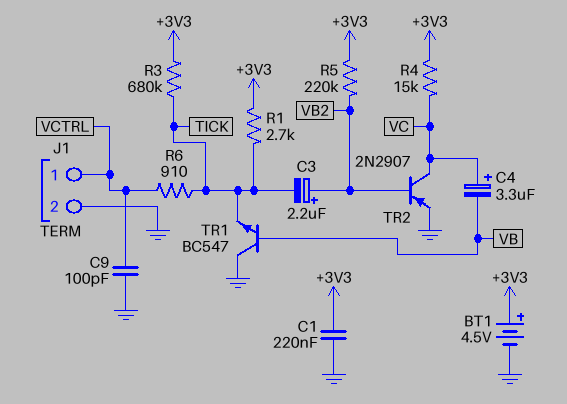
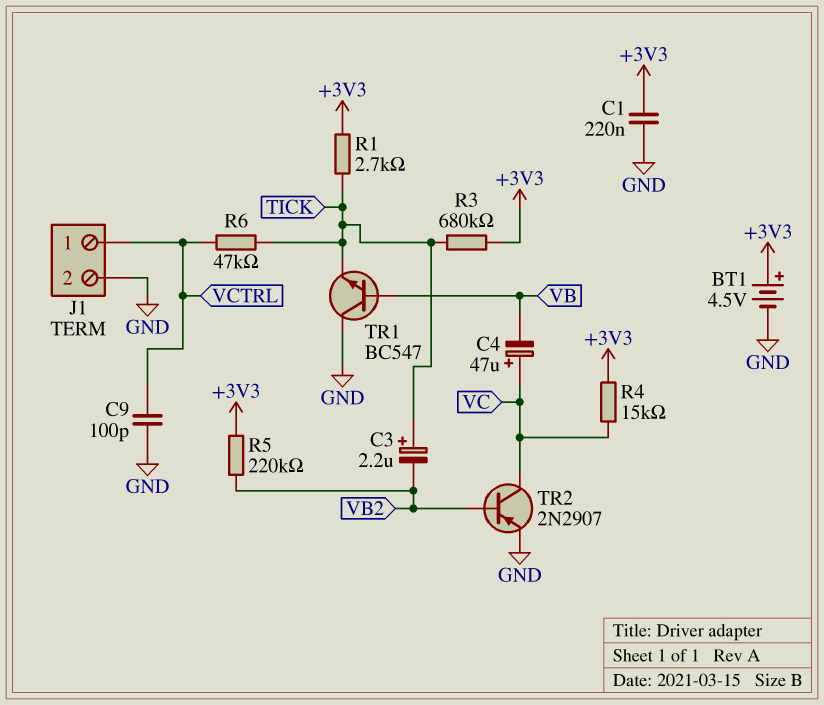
C3: 2.2uF (plus VB2, minus TICK) -> 2.2uF (plus TICK, minus VB2)
C4: 3.3uF (plus VC, minus VB) -> 47uF (plus VC, minus VB)
R6: 910 (TICK, VCTRL) -> 47k (TICK, VCTRL)

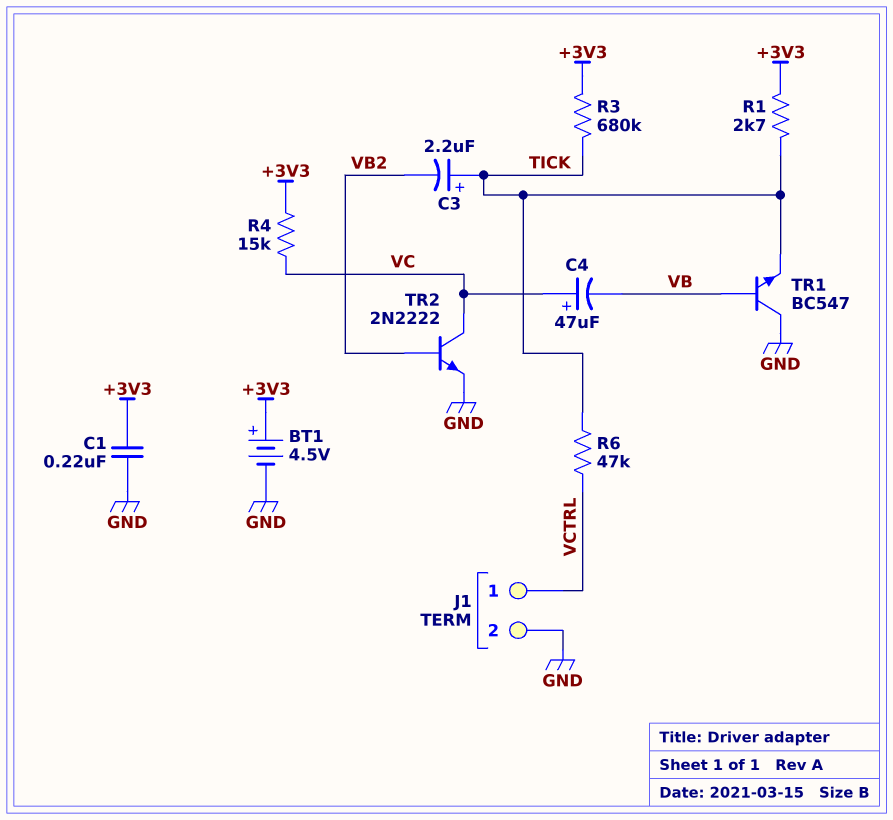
C9: 100pF (GND, VCTRL) -> none
R5: 220k (+3V3, VB2) -> none
TR2: PNP 2N2907 (B VB2, C VC, E GND) -> NPN 2N2222 (B VB2, C VC, E GND)

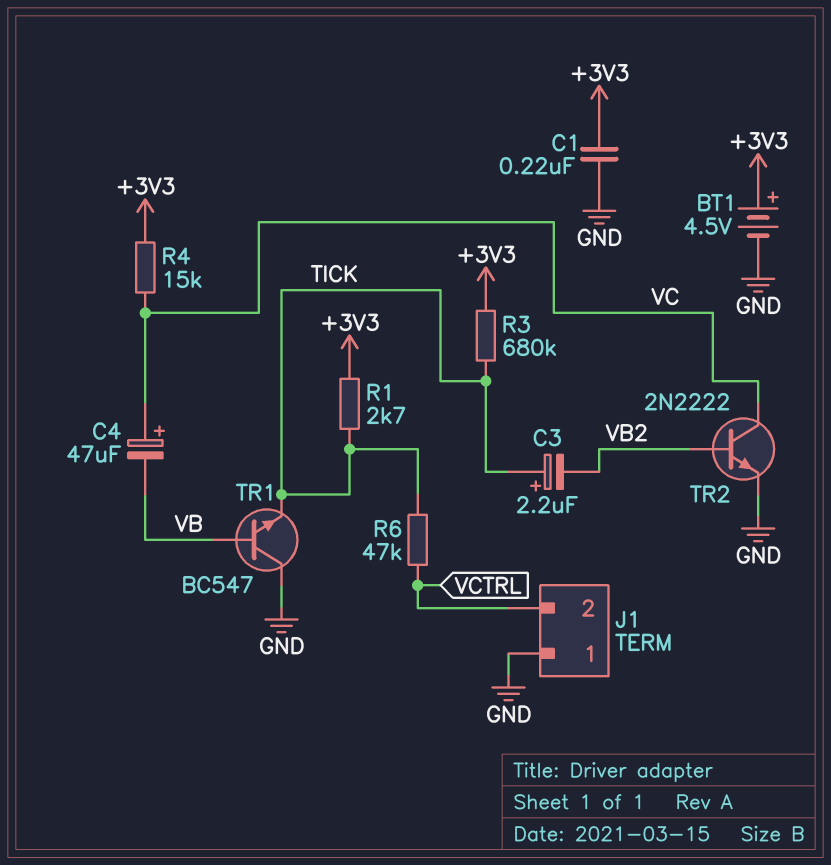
J1 pin 1: VCTRL -> GND
J1 pin 2: GND -> VCTRL

